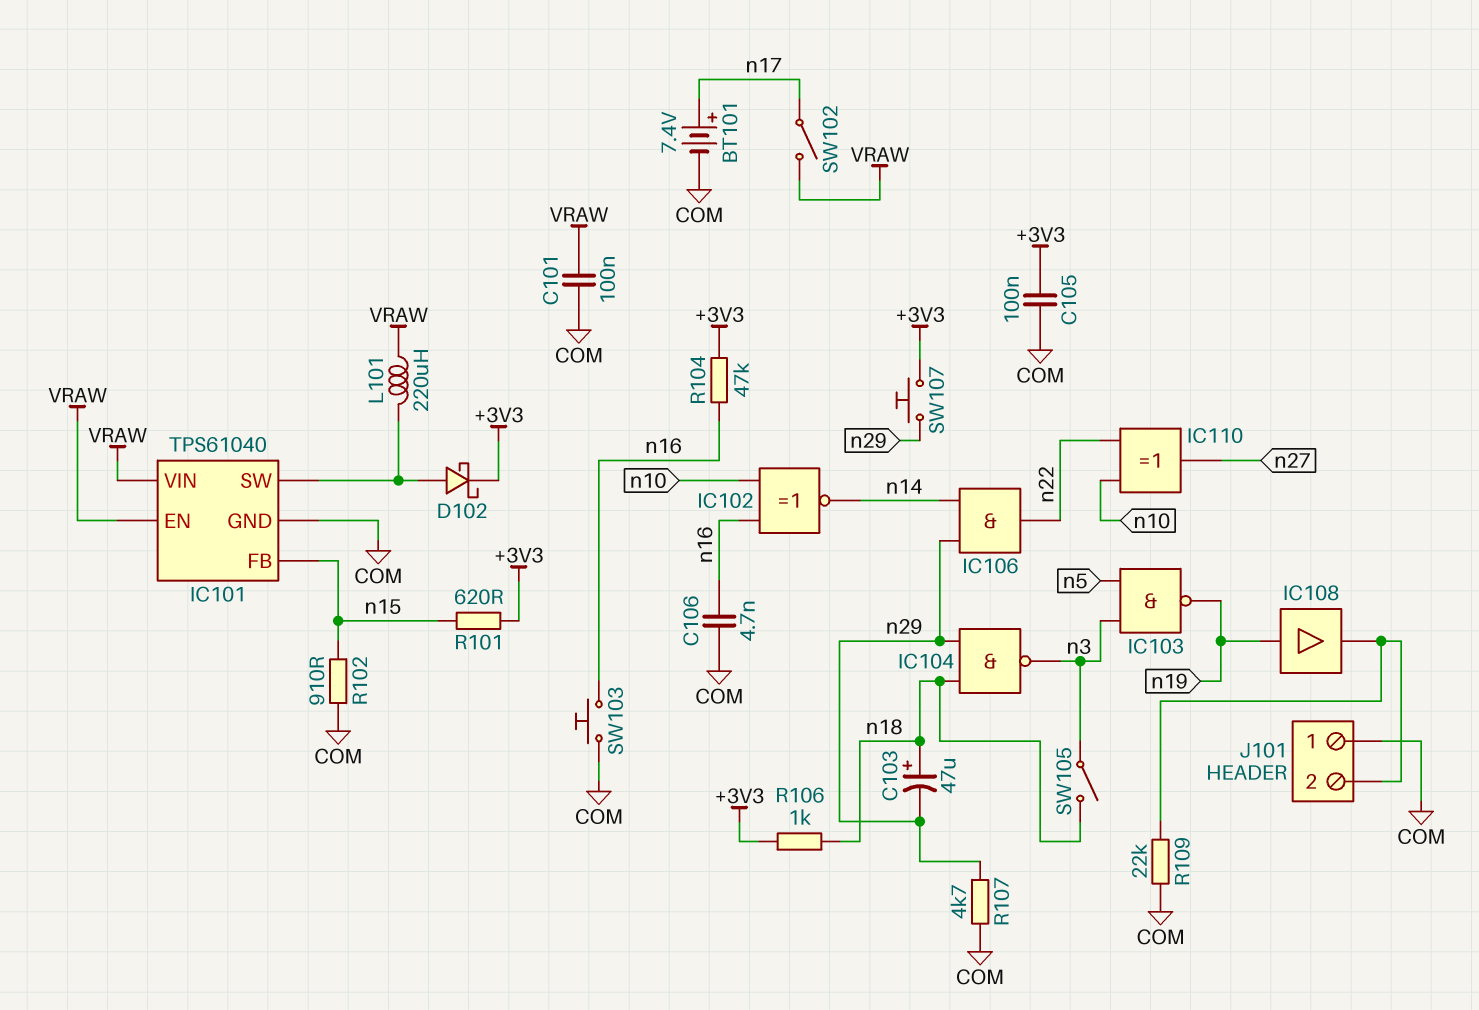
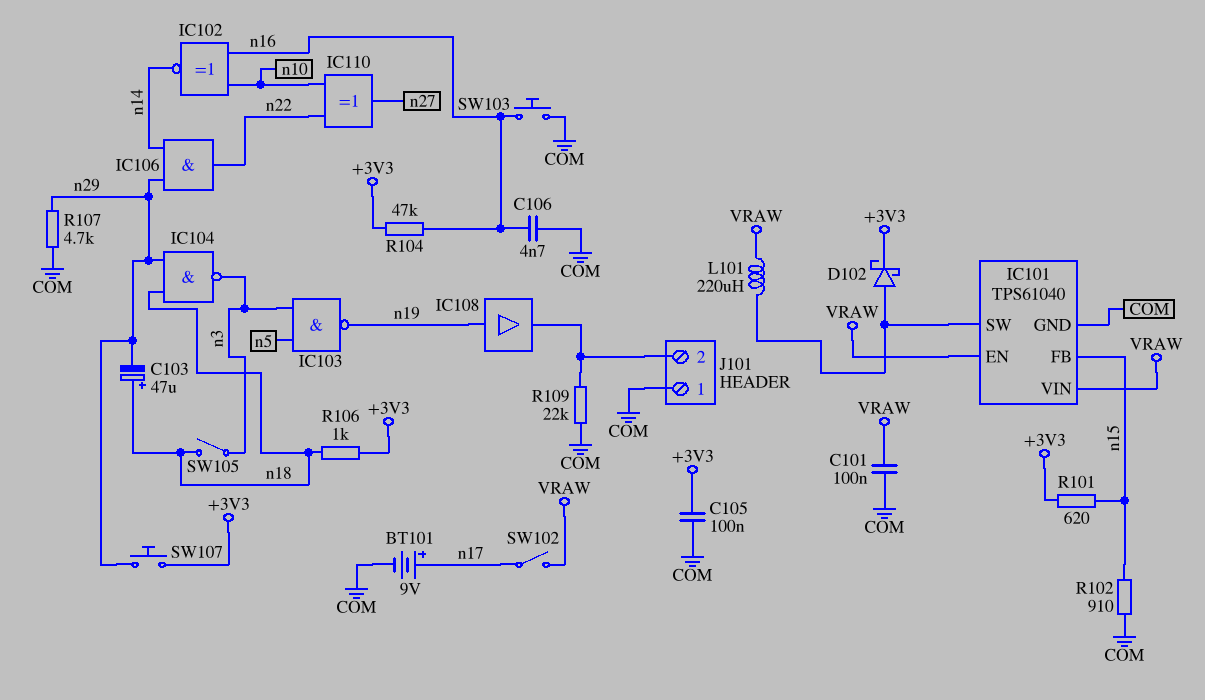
BT101: 7.4V (plus n17, minus COM) -> 9V (plus n17, minus COM)

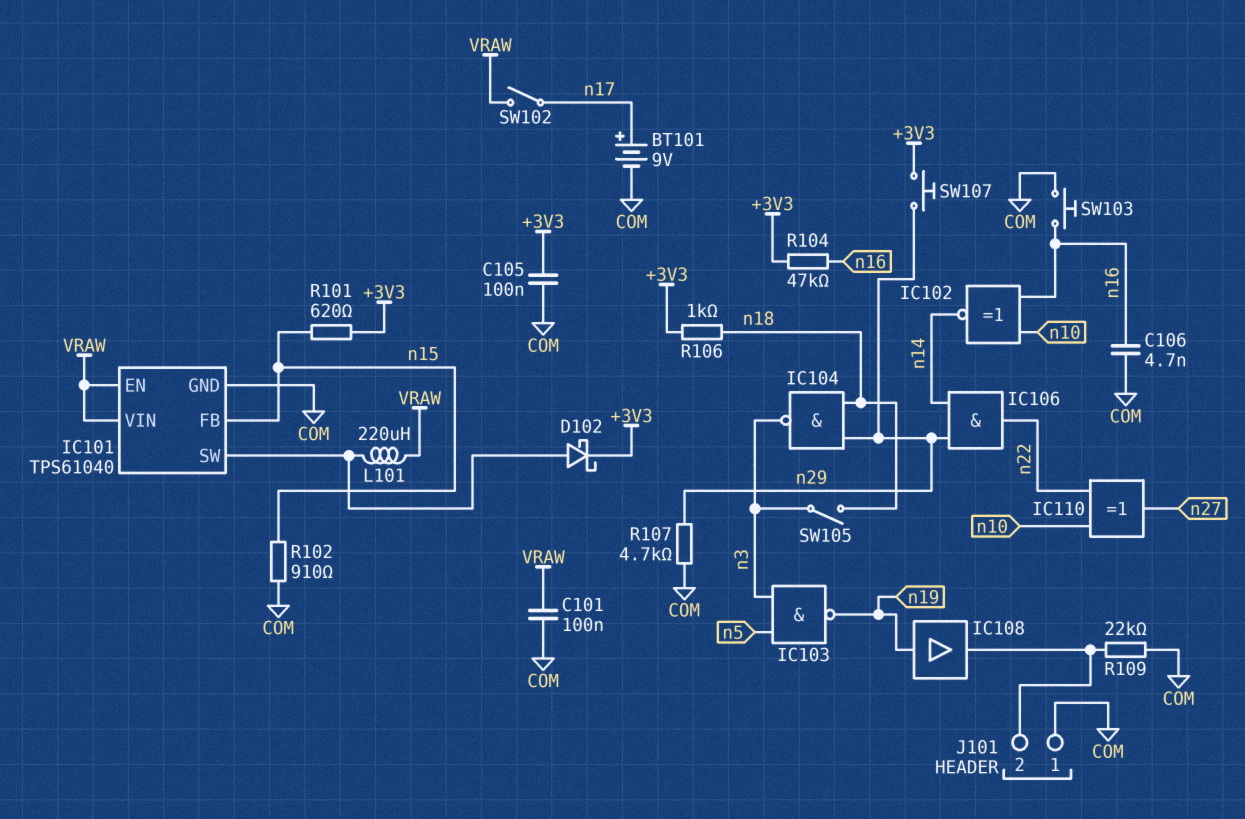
C103: 47uF (plus n18, minus n29) -> none

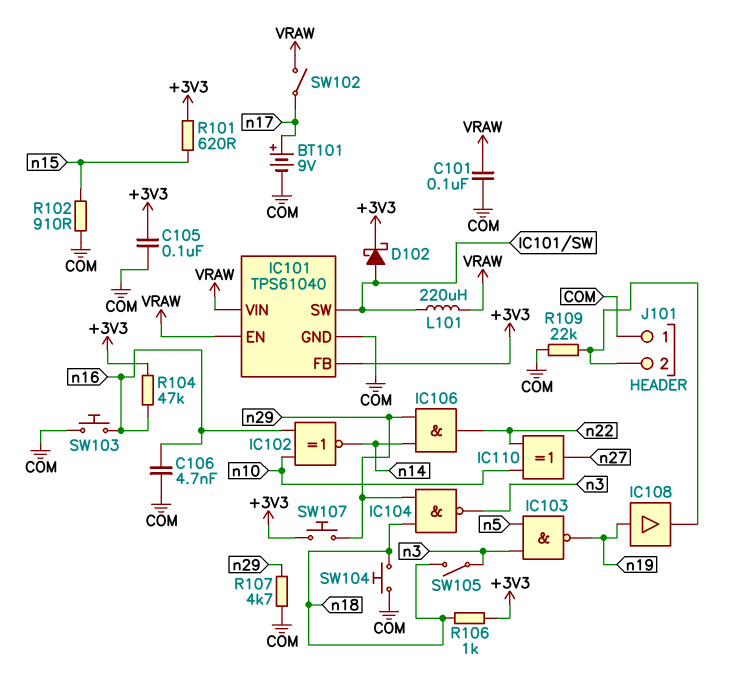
IC101 pin FB: n15 -> +3V3
SW104: none -> button (COM, n18)

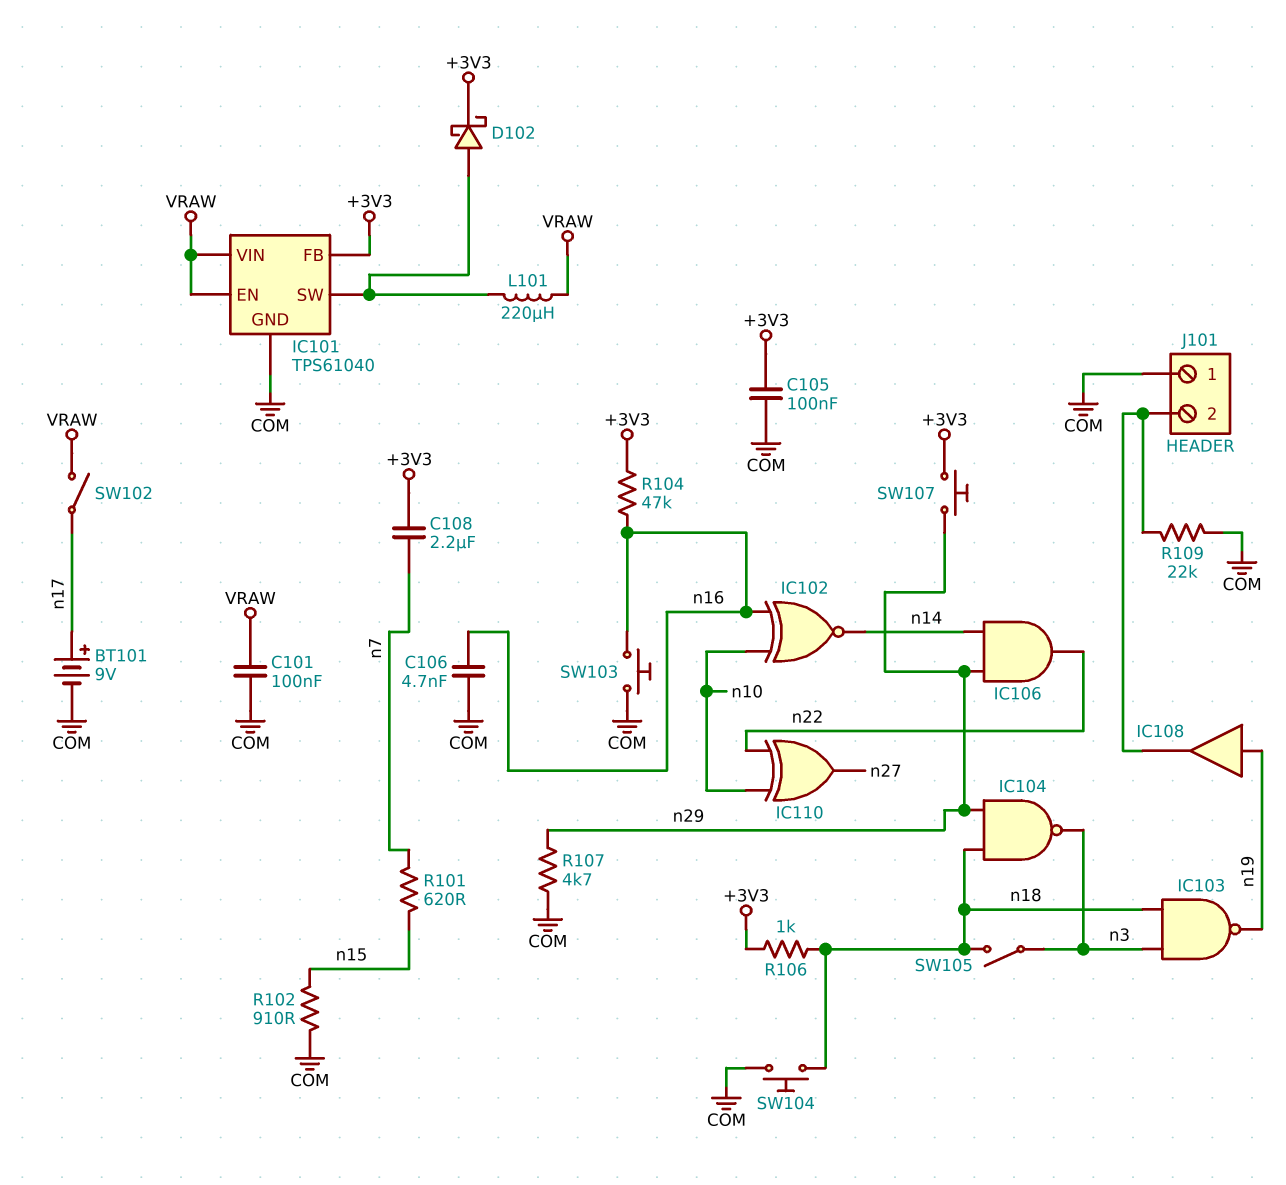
C108: none -> 2.2uF (+3V3, n7)
IC103: NAND (in n3, in n5, out n19) -> NAND (in n3, in n18, out n19)
R101: 620 (+3V3, n15) -> 620 (n7, n15)

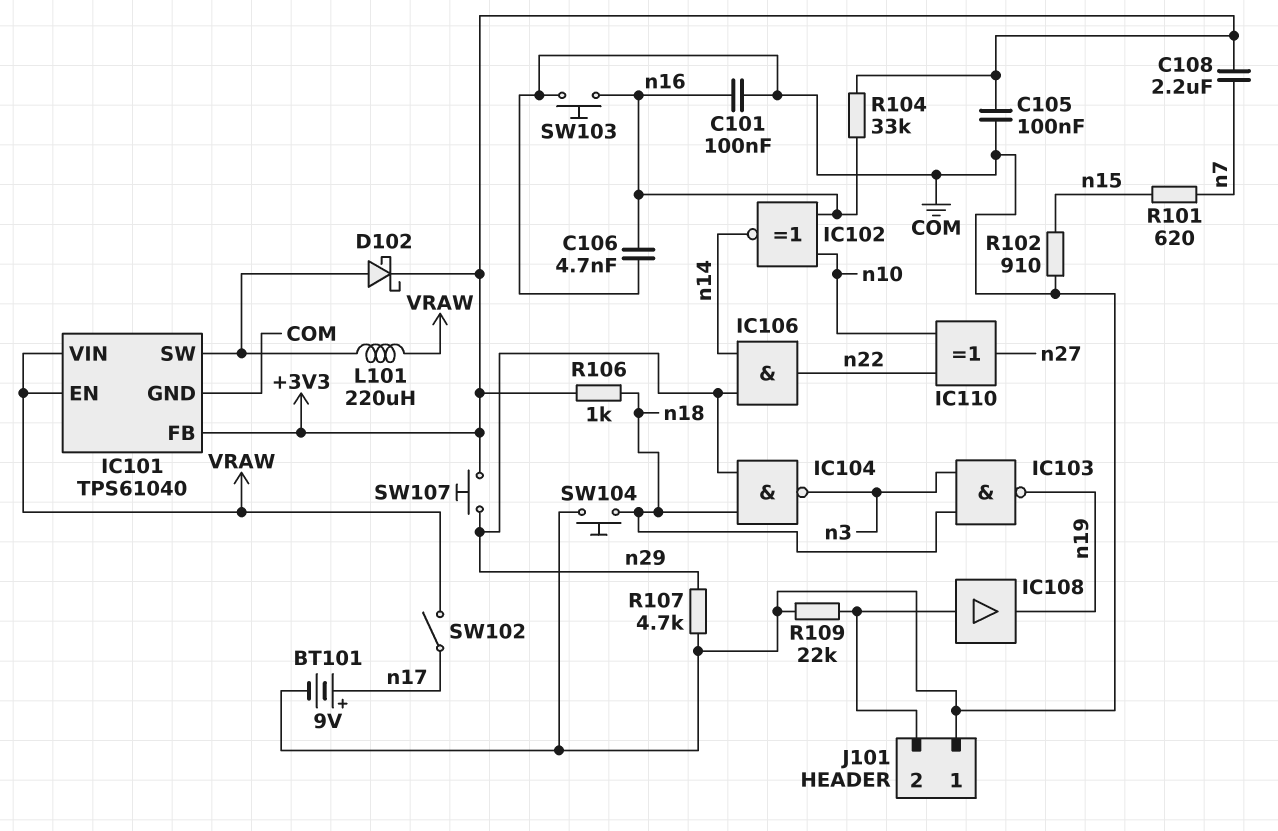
C101: 100nF (COM, VRAW) -> 100nF (COM, n16)
IC108: buffer (in n19, out J101/2) -> buffer (in J101/2, out n19)
R104: 47k (+3V3, n16) -> 33k (+3V3, n16)
SW105: switch (n3, n18) -> none

